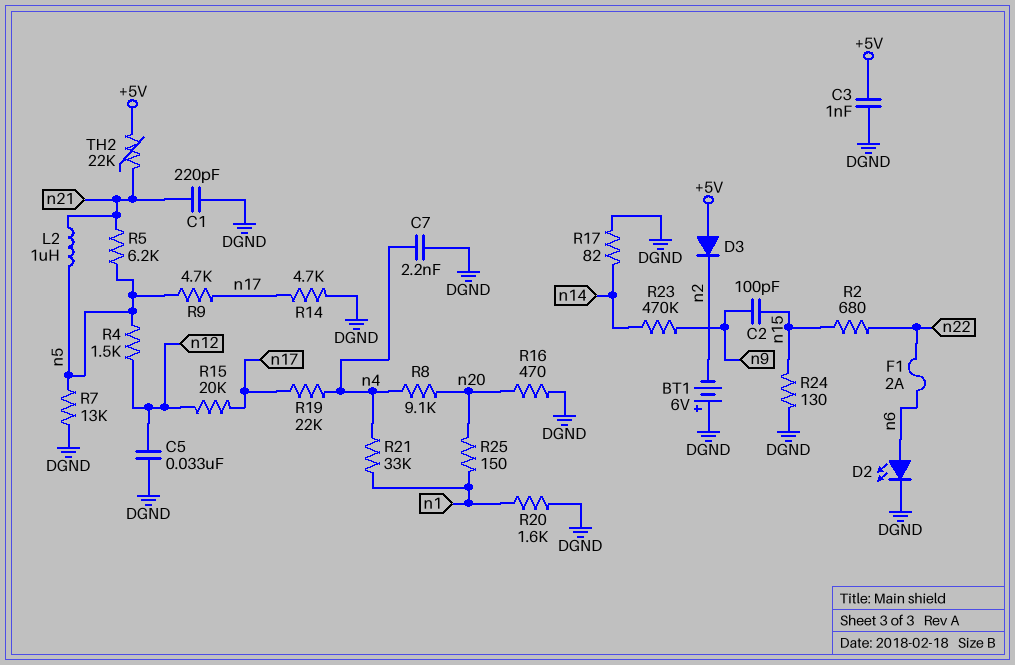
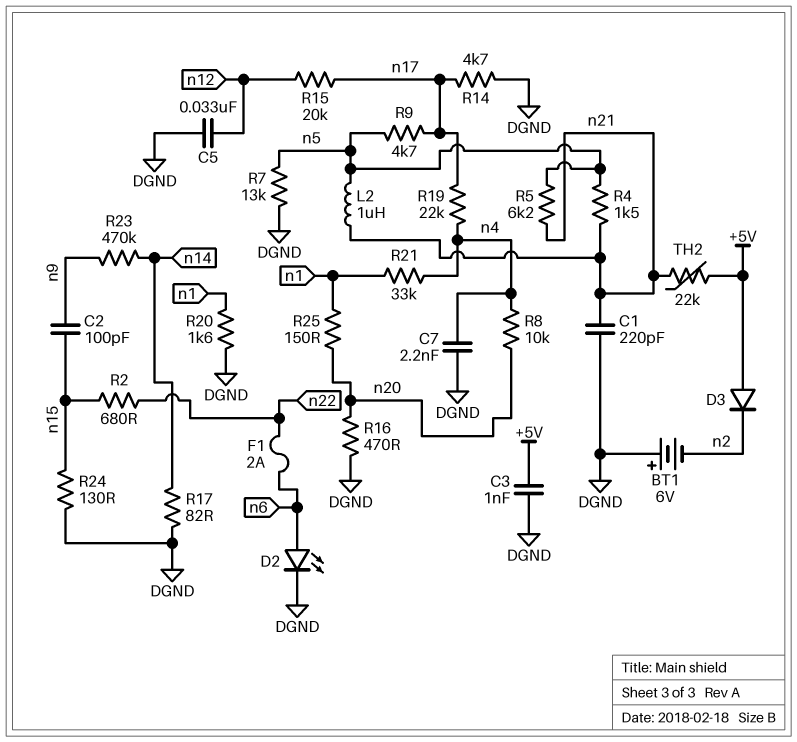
R4: 1.5k (n5, n12) -> 1.5k (n5, n21)
R8: 9.1k (n4, n20) -> 10k (n4, n20)

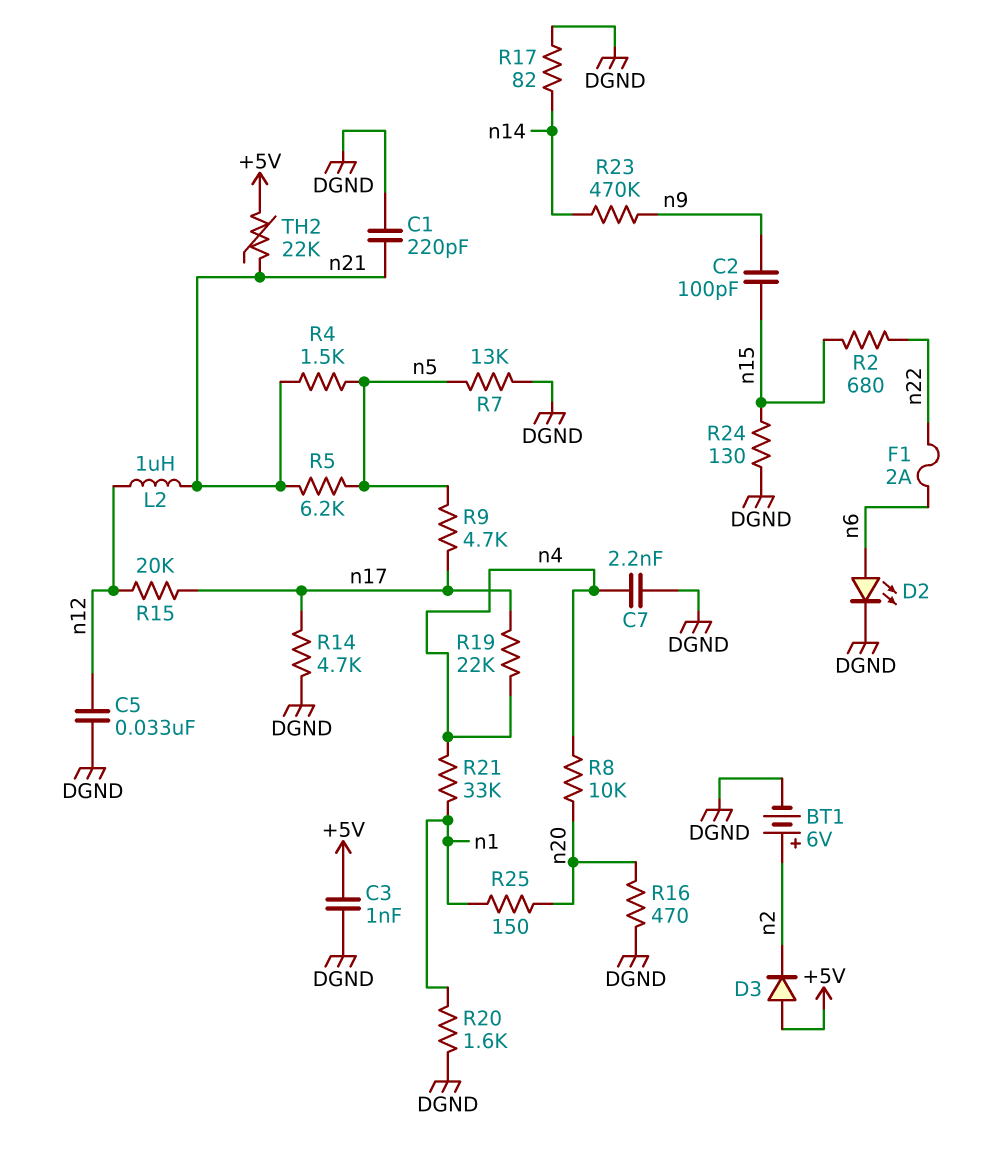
BT1: 6V (plus DGND, minus n2) -> 6V (plus n2, minus DGND)
L2: 1uH (n5, n21) -> 1uH (n12, n21)

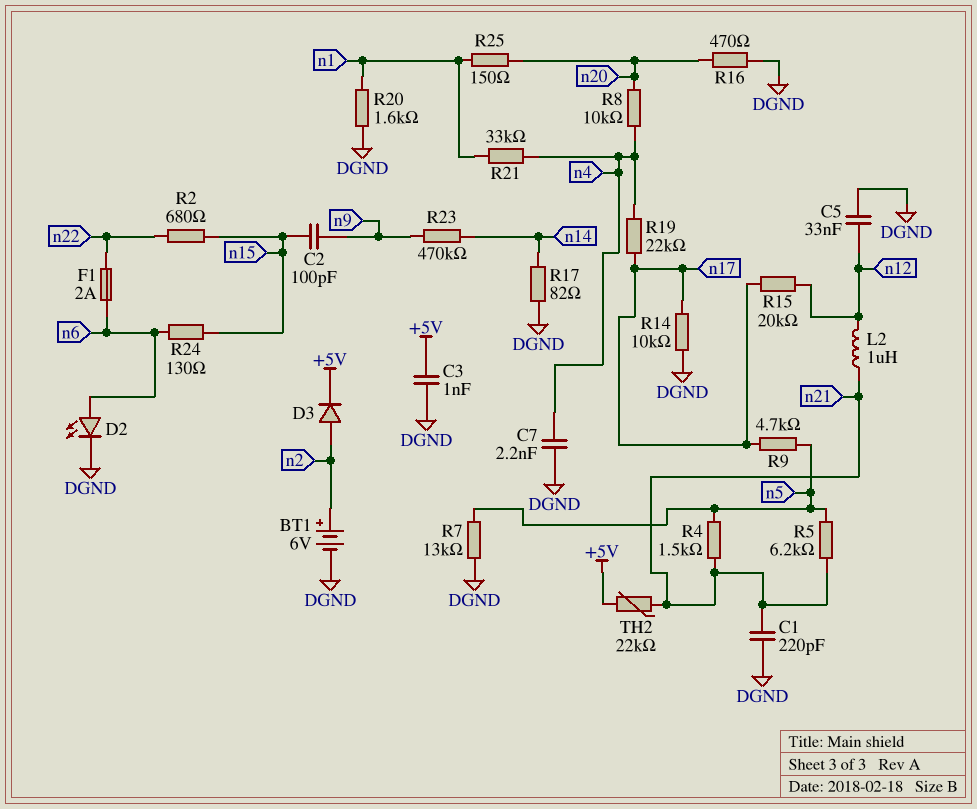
D3: diode (A +5V, K n2) -> diode (A n2, K +5V)
R14: 4.7k (DGND, n17) -> 10k (DGND, n17)
R24: 130 (DGND, n15) -> 130 (n6, n15)

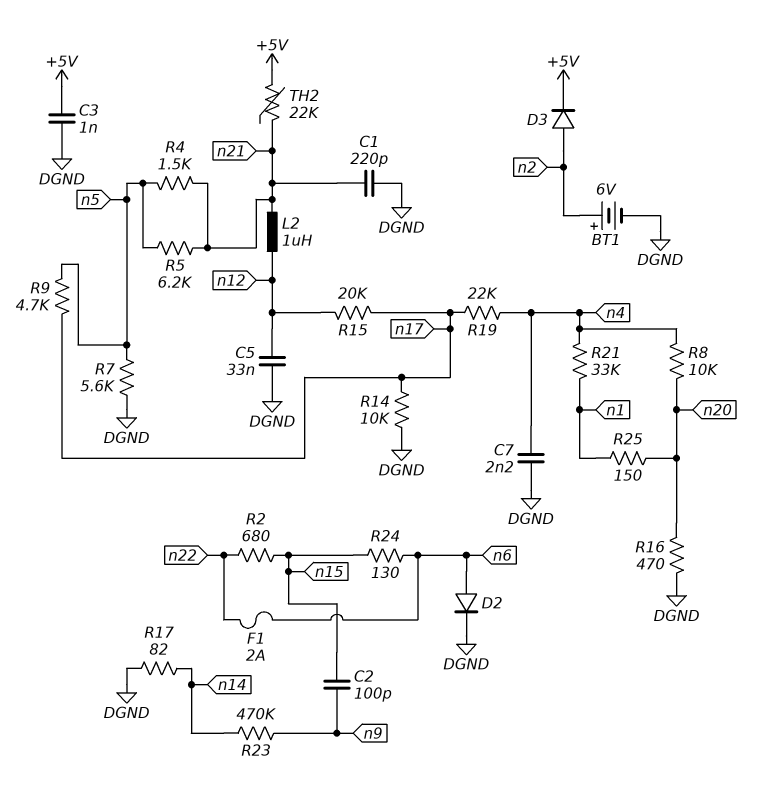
D2: LED (A n6, K DGND) -> diode (A n6, K DGND)
R7: 13k (DGND, n5) -> 5.6k (DGND, n5)
R20: 1.6k (DGND, n1) -> none

